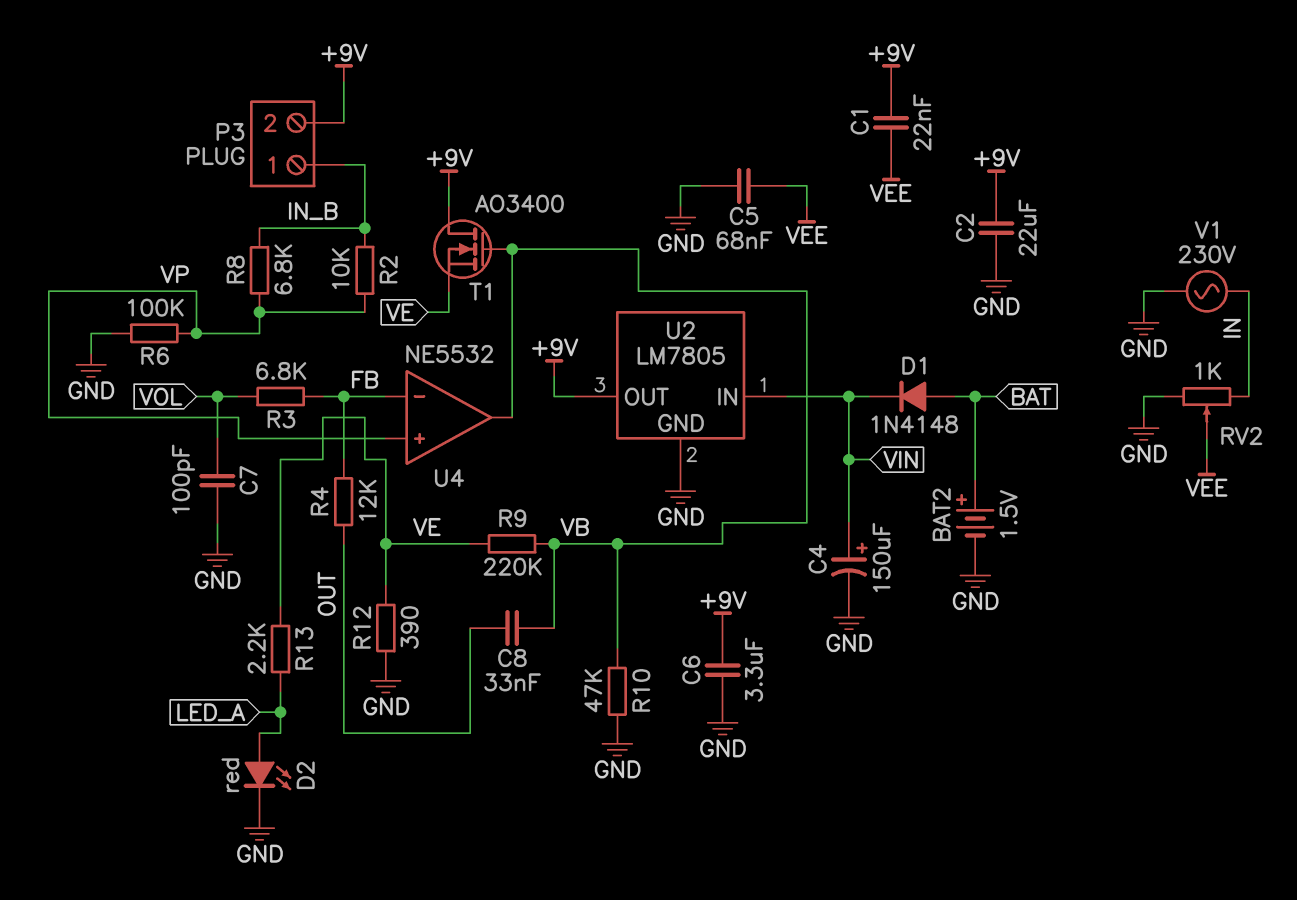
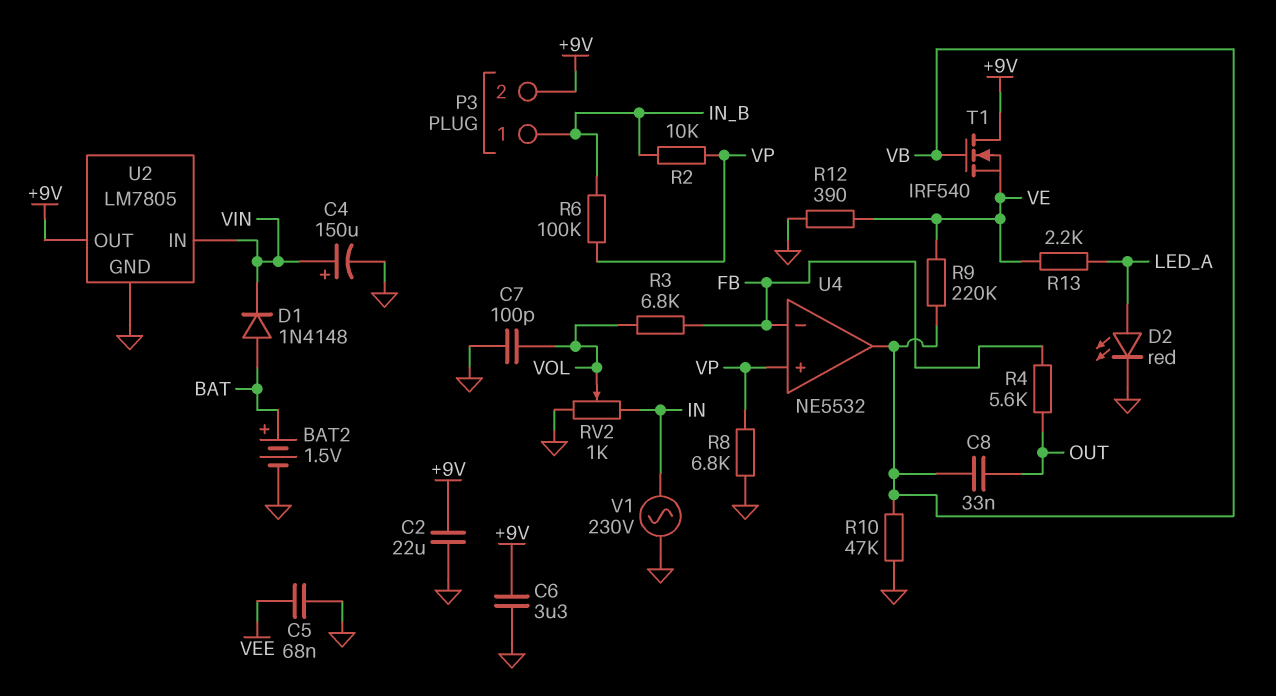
C1: 22nF (+9V, VEE) -> none
R4: 12k (FB, OUT) -> 5.6k (FB, OUT)
R6: 100k (GND, VP) -> 100k (IN_B, VP)
R8: 6.8k (IN_B, VP) -> 6.8k (GND, VP)
RV2: 1k (GND, IN, wiper VEE) -> 1k (GND, IN, wiper VOL)
T1: NMOS AO3400 (G VB, D +9V, S VE) -> NMOS IRF540 (G VB, D +9V, S VE)

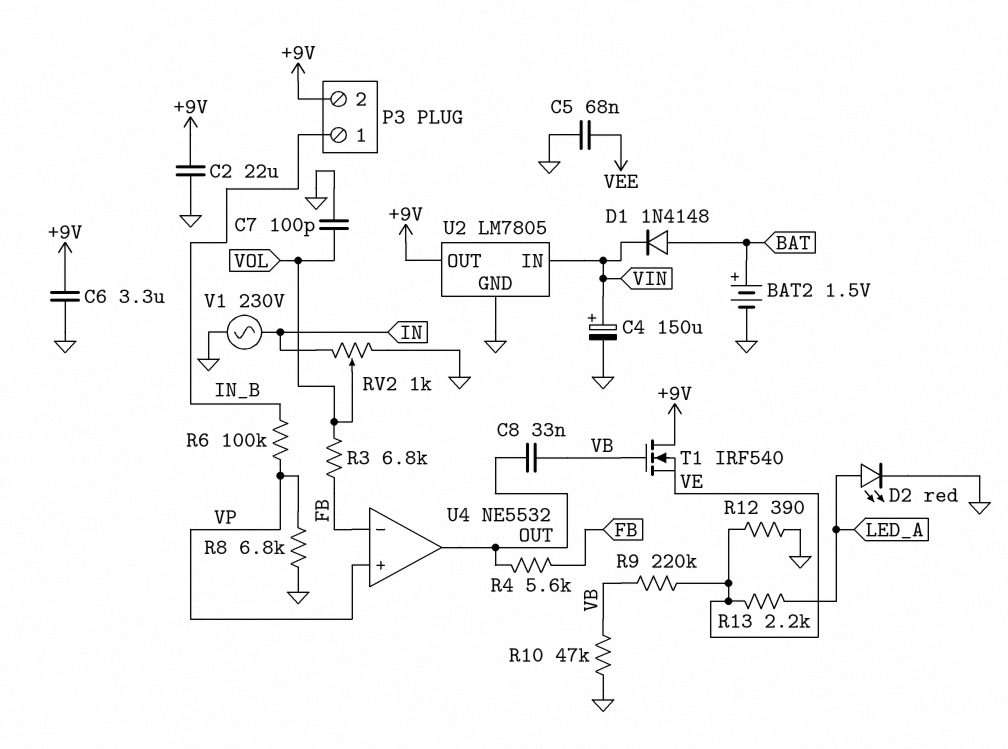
R2: 10k (IN_B, VP) -> none
U4 pin out: VB -> OUT

